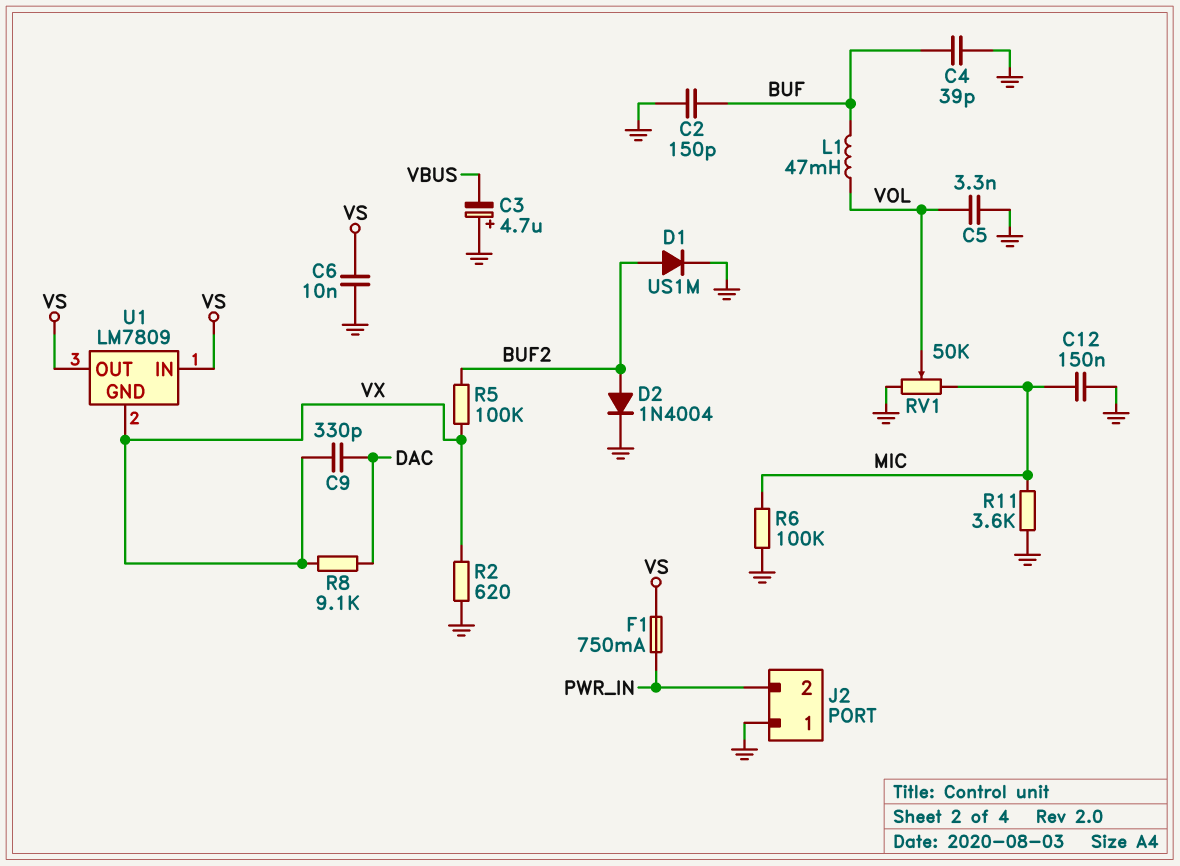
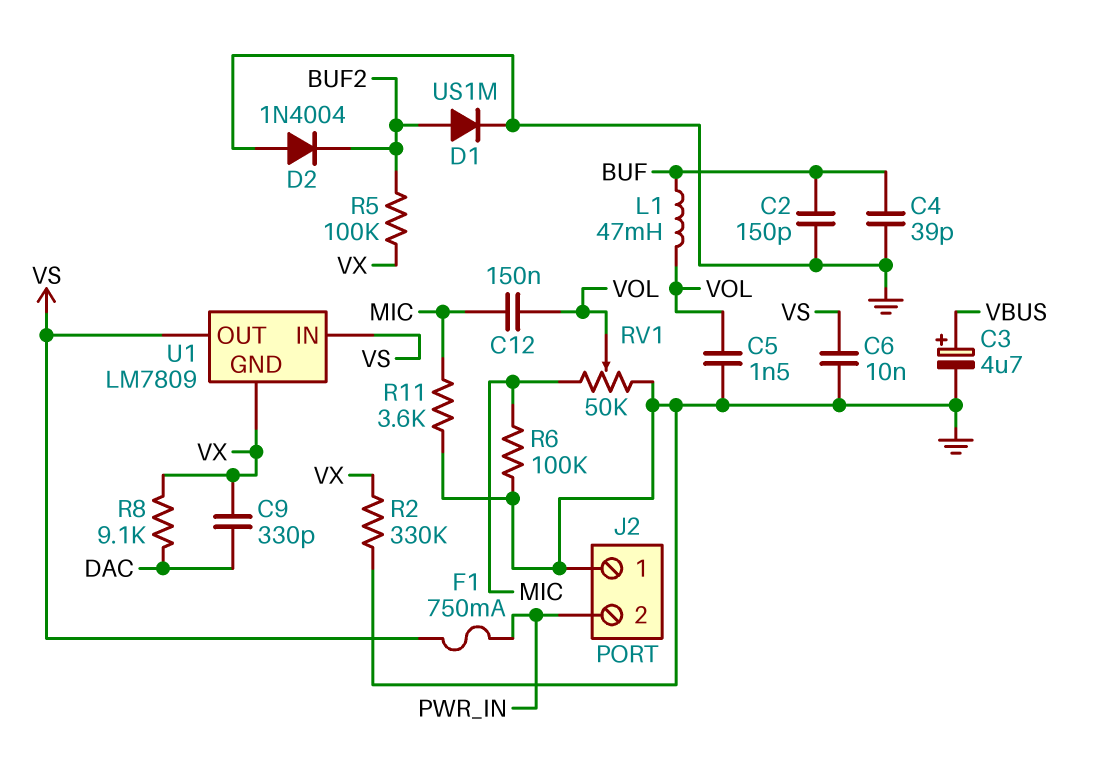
C3: 4.7uF (plus GND, minus VBUS) -> 4.7uF (plus VBUS, minus GND)
C5: 3.3nF (GND, VOL) -> 1.5nF (GND, VOL)
C12: 150nF (GND, MIC) -> 150nF (MIC, VOL)
D2: diode 1N4004 (A BUF2, K GND) -> diode 1N4004 (A GND, K BUF2)
R2: 620 (GND, VX) -> 330k (GND, VX)

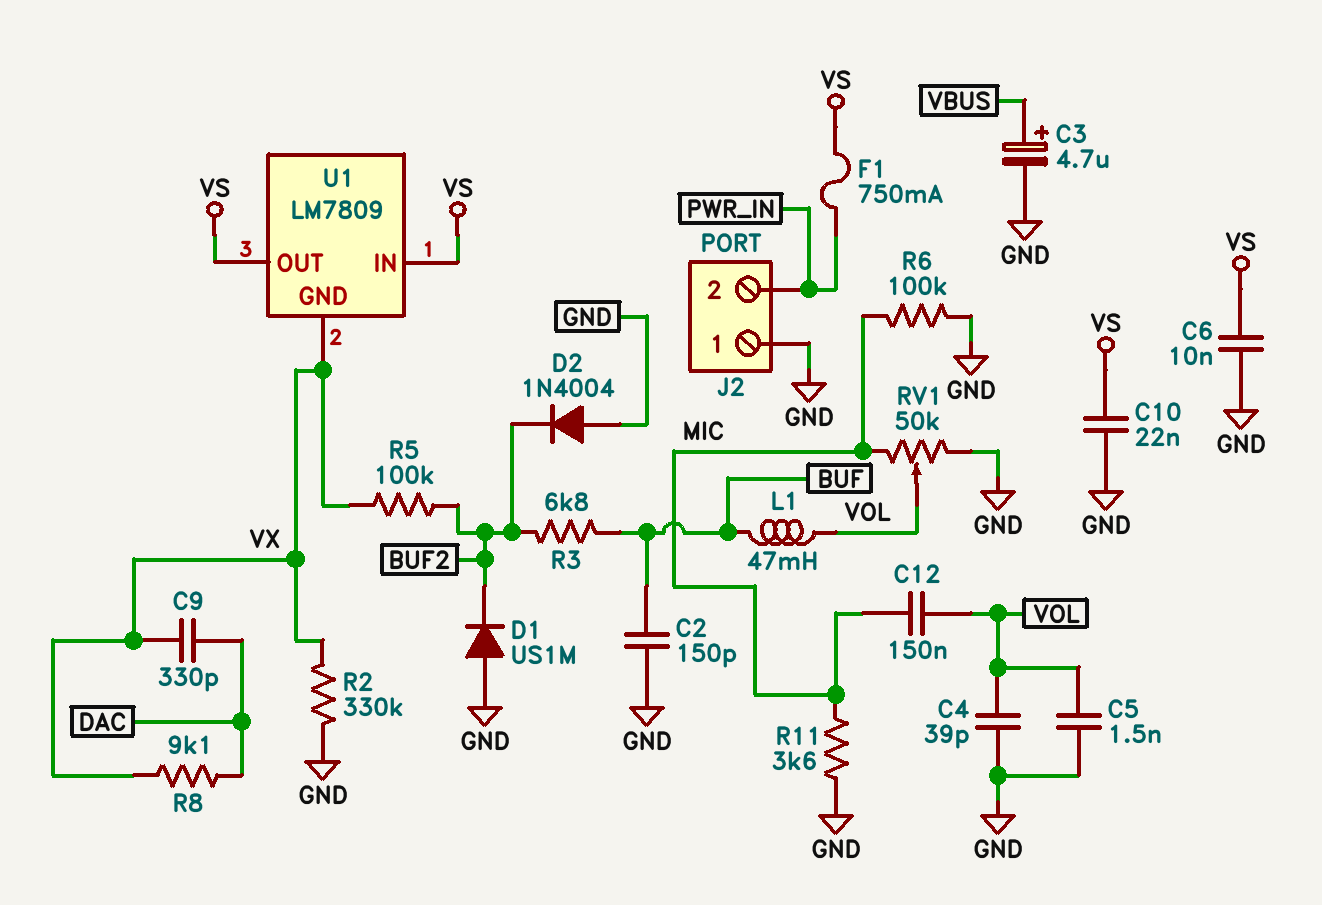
C4: 39pF (BUF, GND) -> 39pF (GND, VOL)
C10: none -> 22nF (GND, VS)
D1: diode US1M (A BUF2, K GND) -> diode US1M (A GND, K BUF2)
R3: none -> 6.8k (BUF, BUF2)

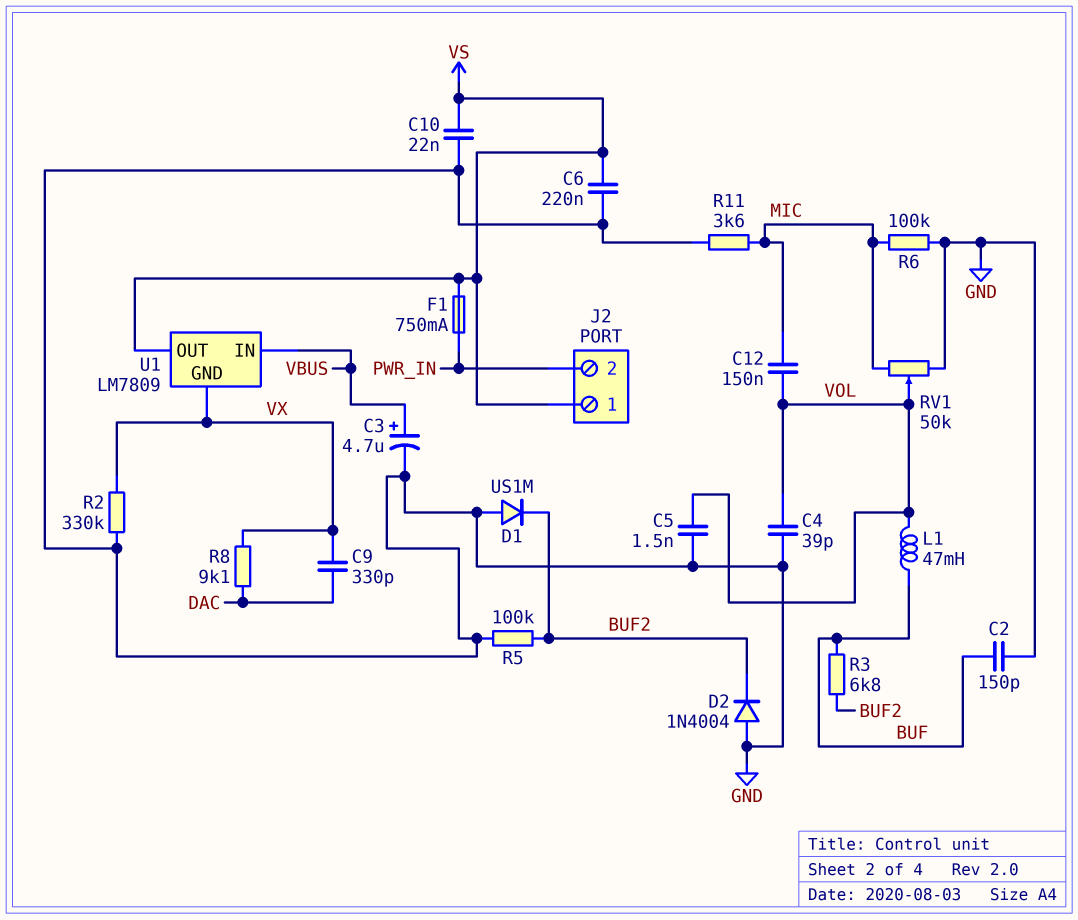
C6: 10nF (GND, VS) -> 220nF (GND, VS)
J2 pin 1: GND -> VS
R5: 100k (BUF2, VX) -> 100k (BUF2, GND)
U1 pin IN: VS -> VBUS

